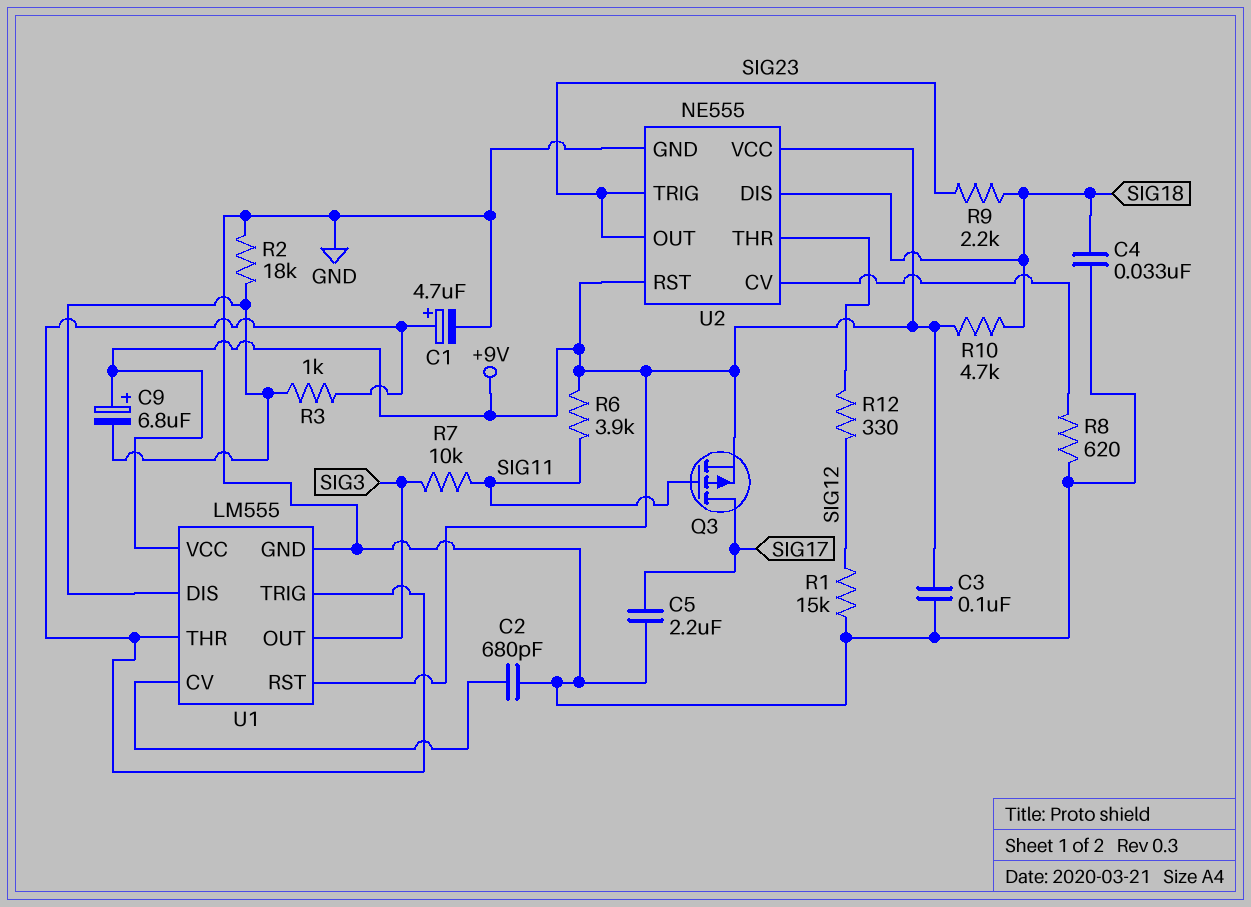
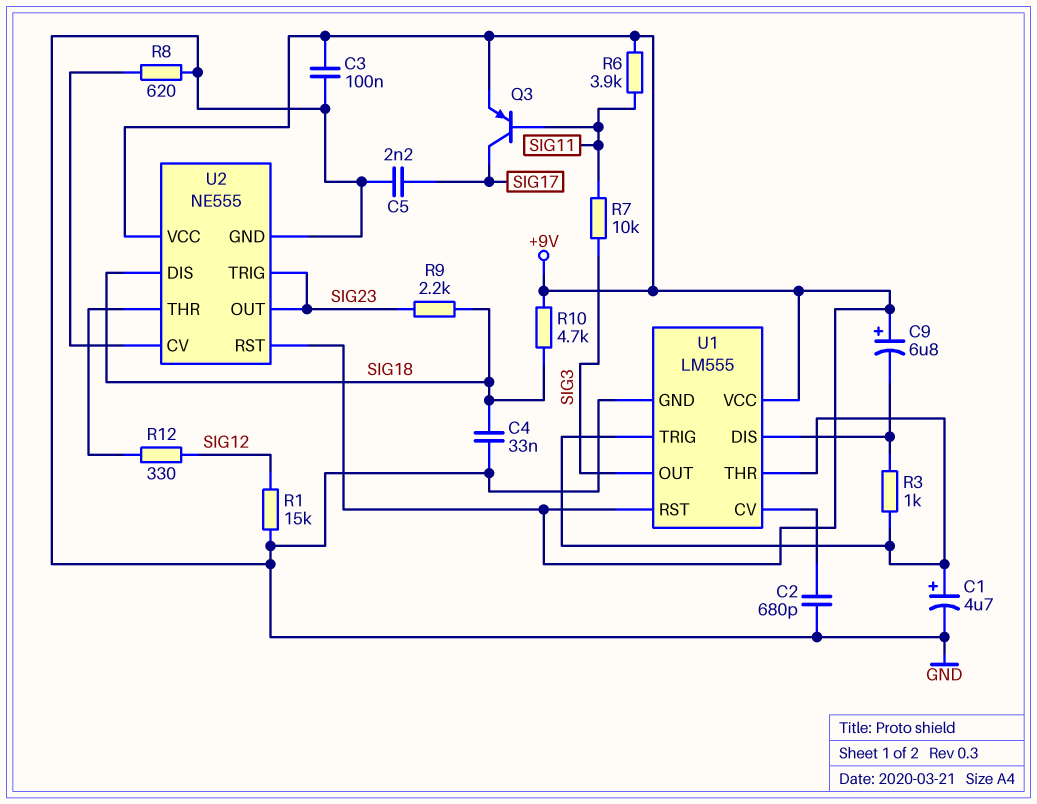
C5: 2.2uF (GND, SIG17) -> 2.2nF (GND, SIG17)
Q3: PMOS (G SIG11, D SIG17, S +9V) -> PNP (B SIG11, C SIG17, E +9V)
R2: 18k (GND, U1/DIS) -> none

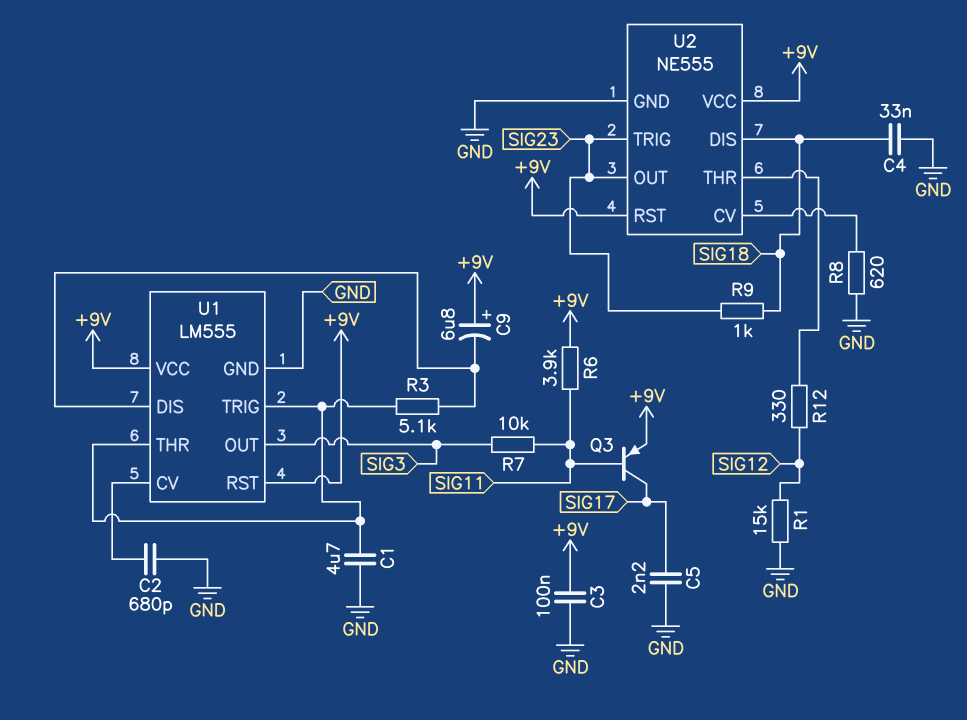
C1: 4.7uF (plus U1/THR, minus GND) -> 4.7uF (GND, U1/THR)
R3: 1k (U1/DIS, U1/THR) -> 5.1k (U1/DIS, U1/THR)
R9: 2.2k (SIG18, SIG23) -> 1k (SIG18, SIG23)
R10: 4.7k (+9V, SIG18) -> none

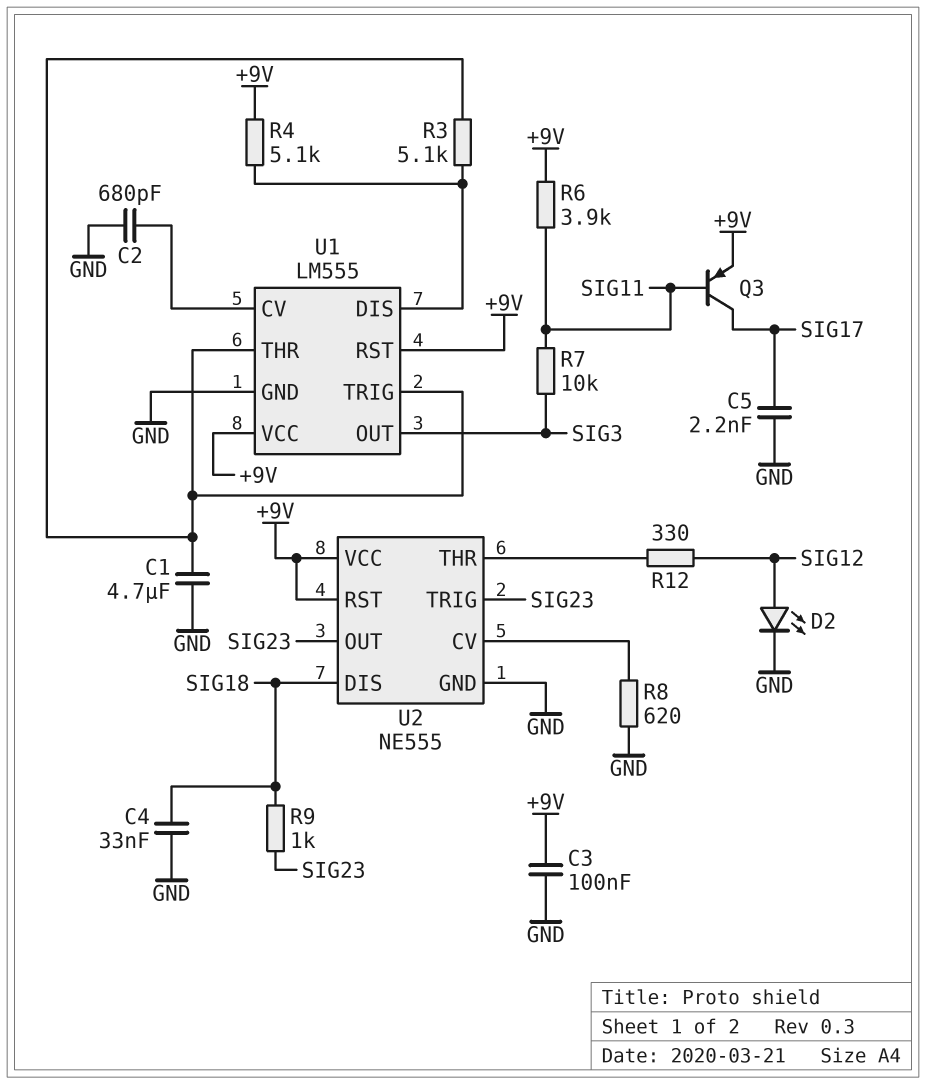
C9: 6.8uF (plus +9V, minus U1/DIS) -> none
D2: none -> LED (A SIG12, K GND)
R1: 15k (GND, SIG12) -> none
R4: none -> 5.1k (+9V, U1/DIS)

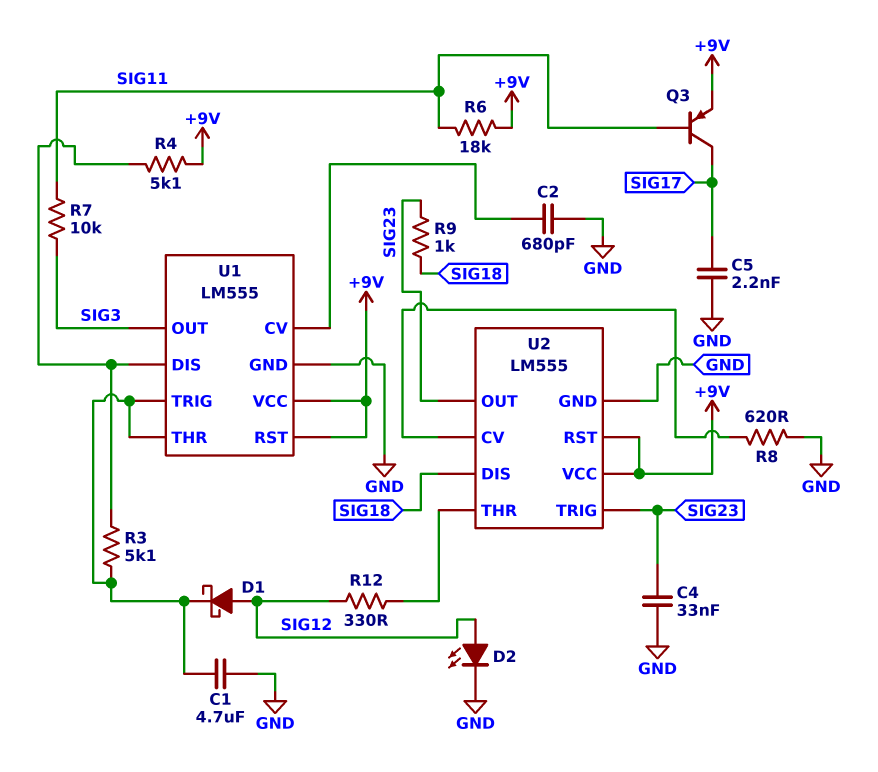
C3: 100nF (+9V, GND) -> none
C4: 33nF (GND, SIG18) -> 33nF (GND, SIG23)
D1: none -> schottky (A SIG12, K U1/THR)
R6: 3.9k (+9V, SIG11) -> 18k (+9V, SIG11)
U2: NE555 -> LM555

